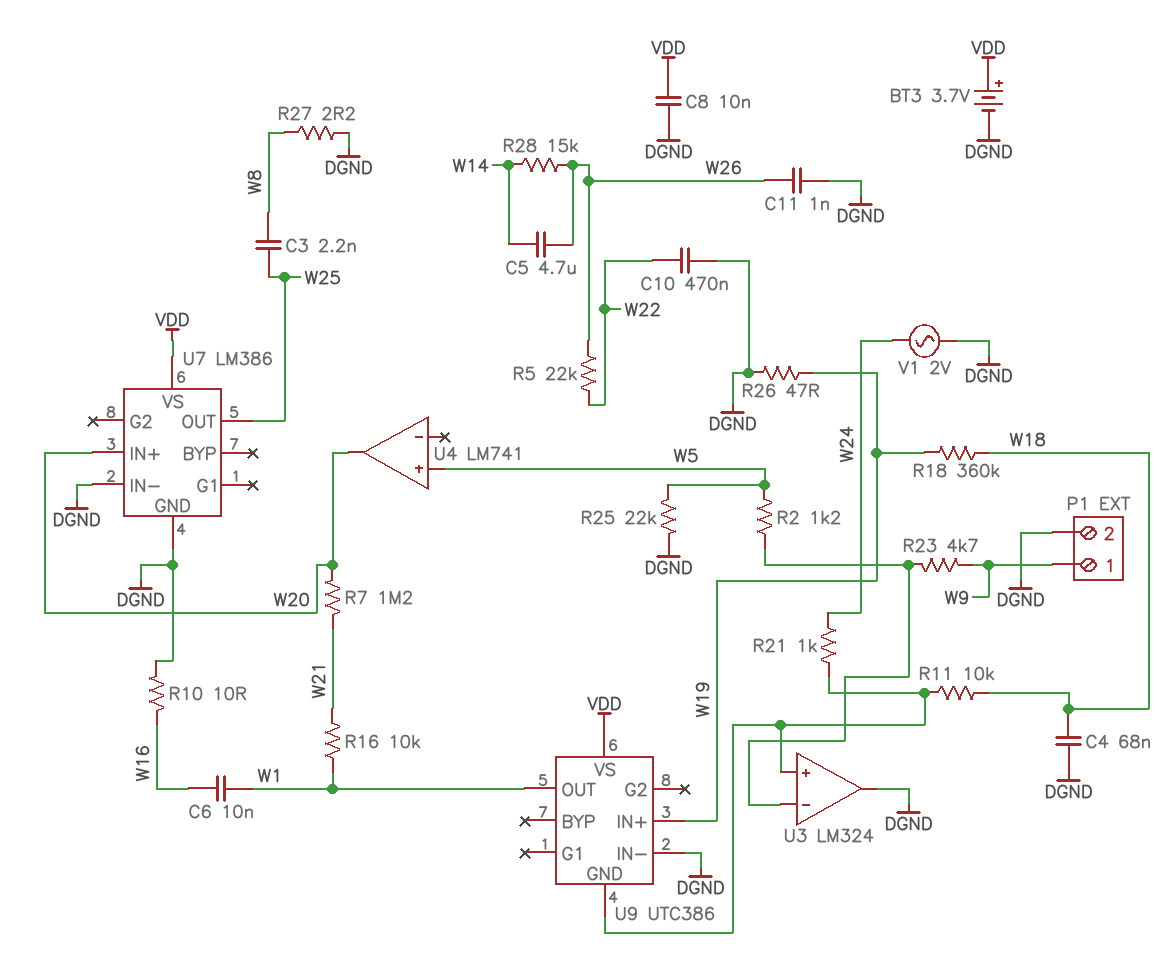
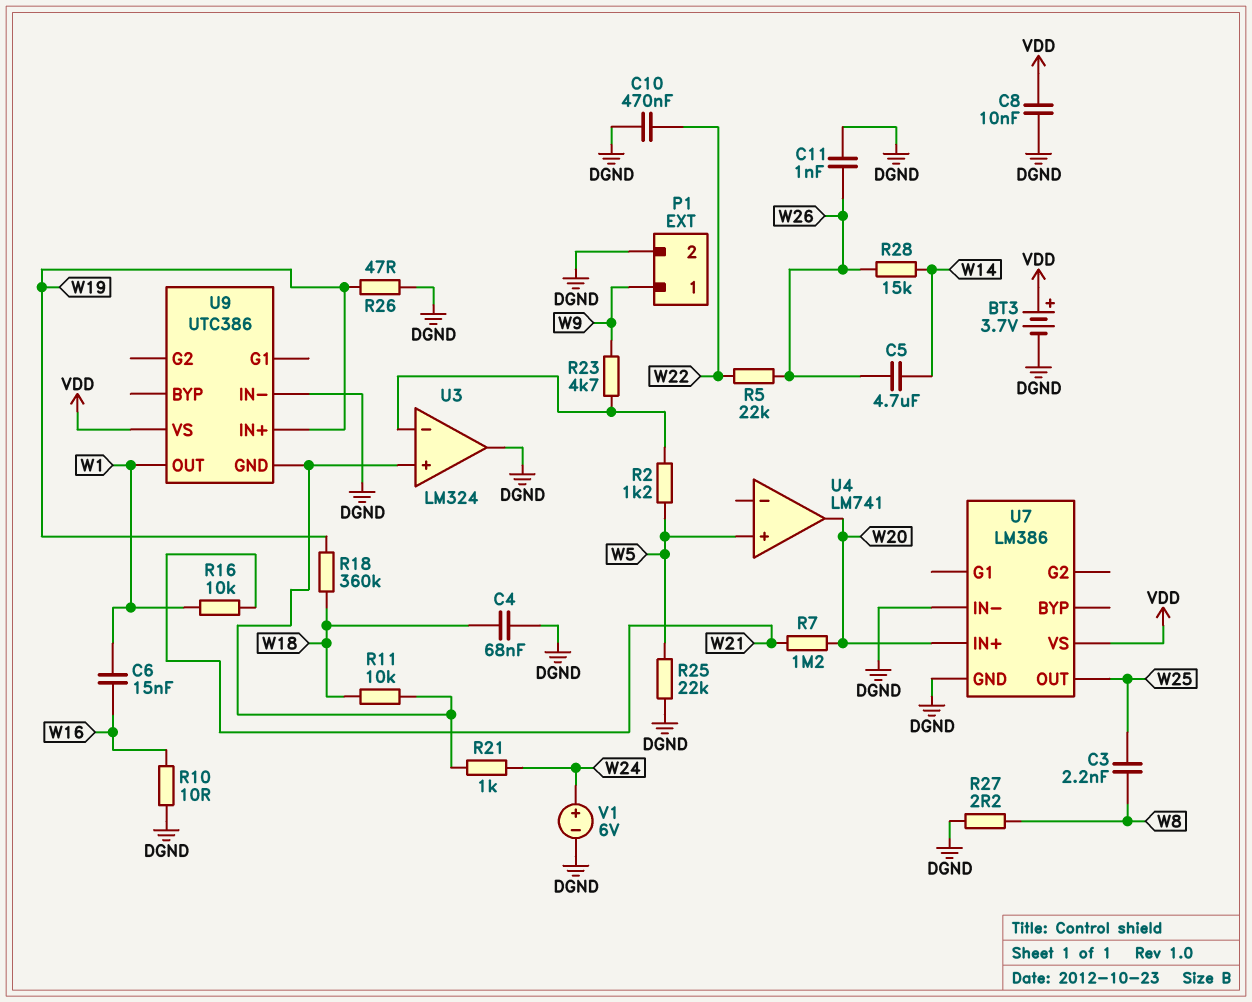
C6: 10nF (W1, W16) -> 15nF (W1, W16)
V1: AC 2V (DGND, W24) -> 6V (plus W24, minus DGND)

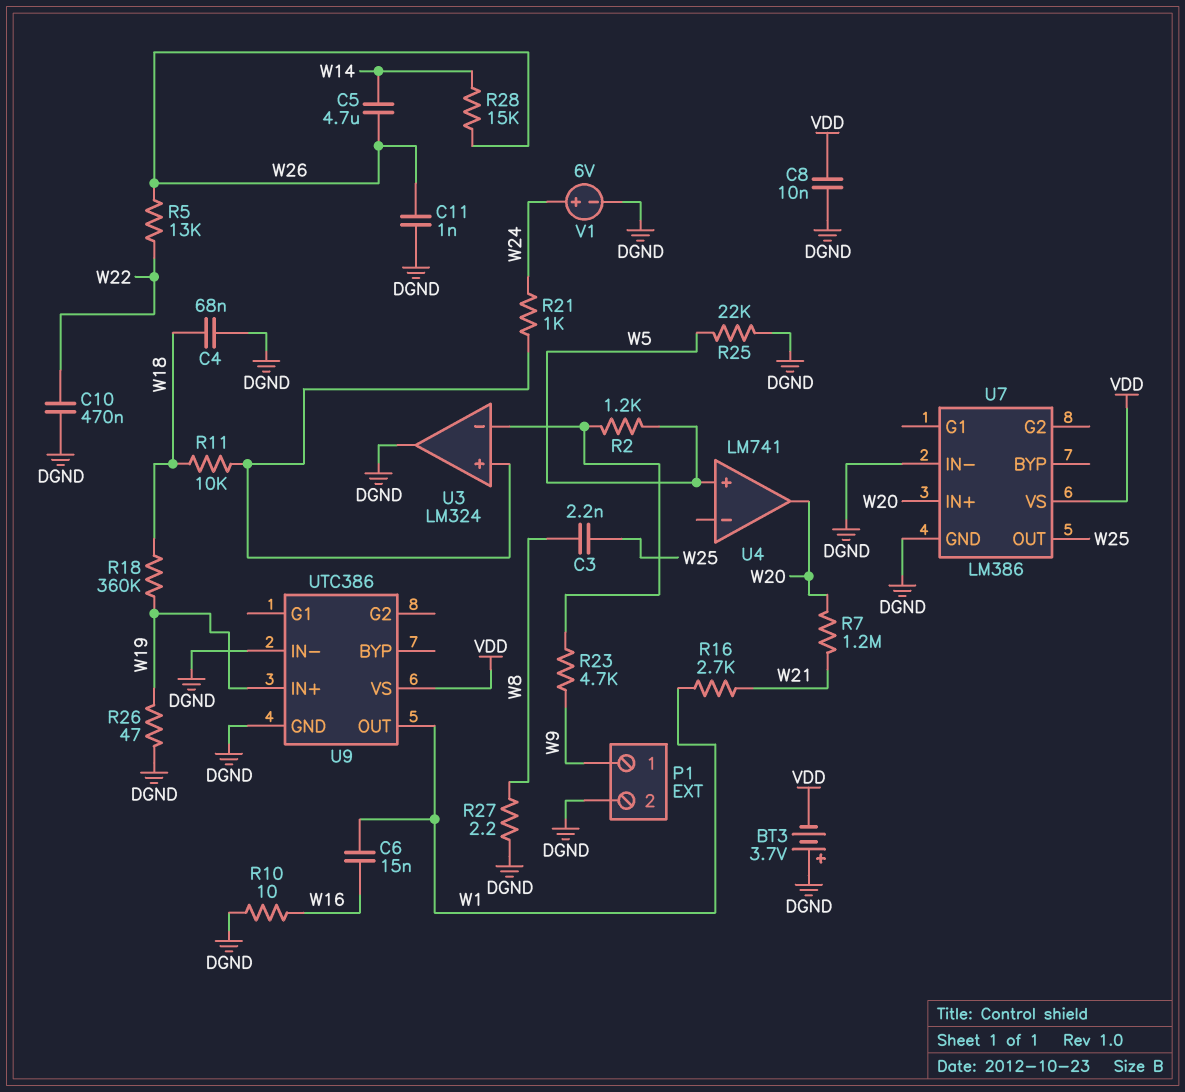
BT3: 3.7V (plus VDD, minus DGND) -> 3.7V (plus DGND, minus VDD)
R5: 22k (W22, W26) -> 13k (W22, W26)
R16: 10k (W1, W21) -> 2.7k (W1, W21)
U9 pin GND: U3/in+ -> DGND

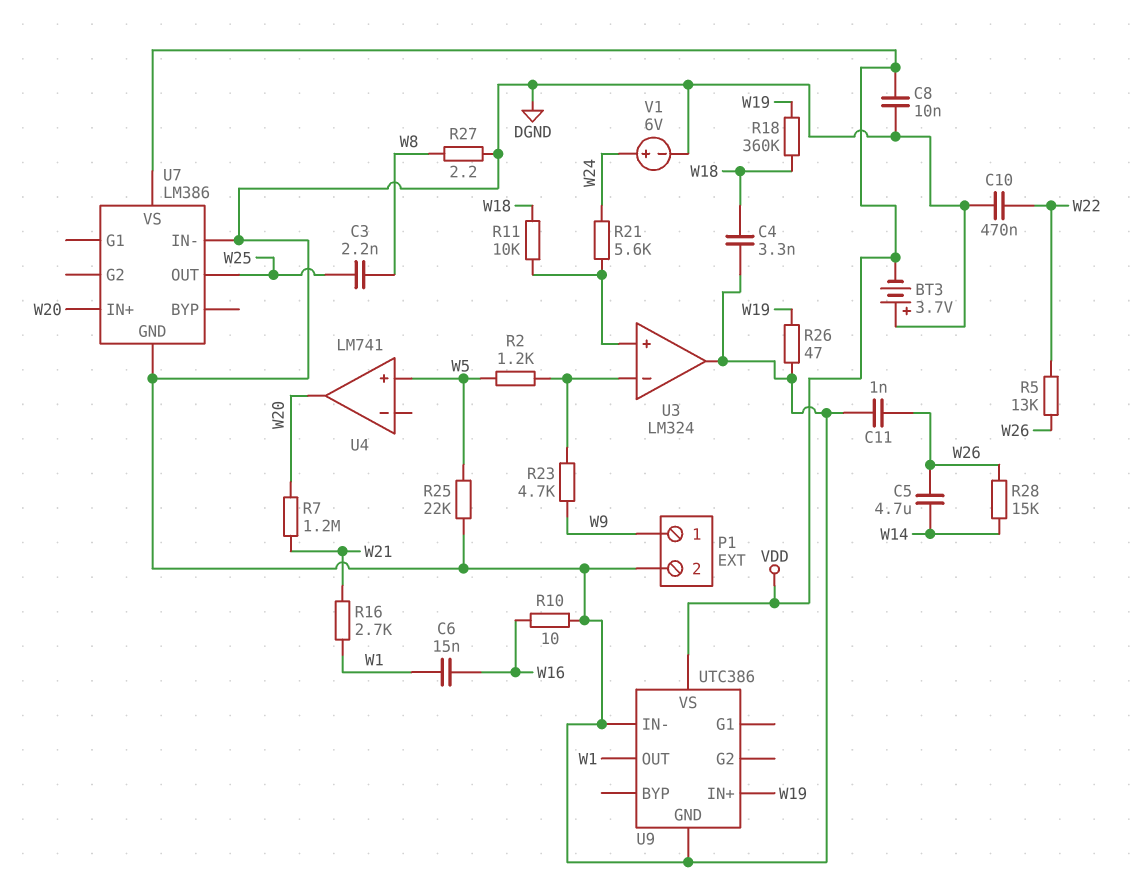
C4: 68nF (DGND, W18) -> 3.3nF (DGND, W18)
R21: 1k (U3/in+, W24) -> 5.6k (U3/in+, W24)

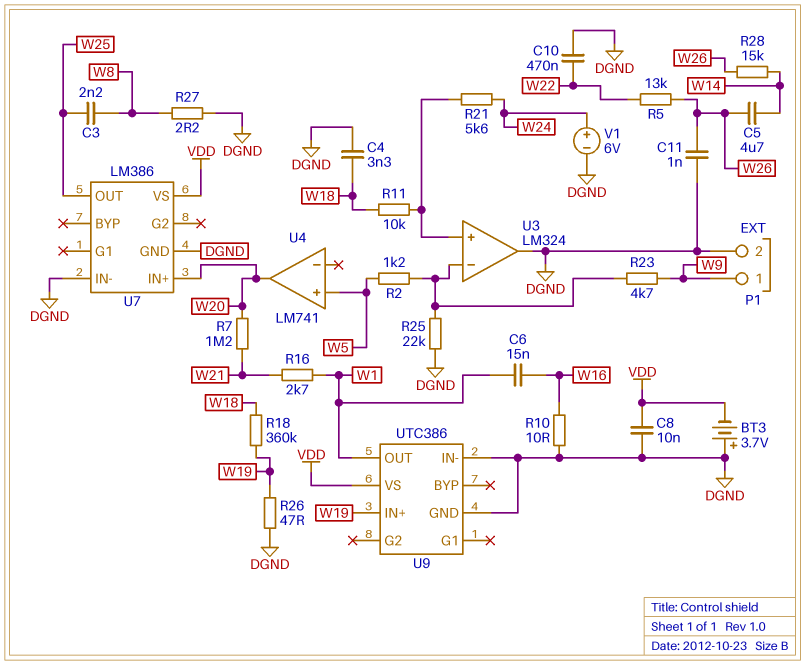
R25: 22k (DGND, W5) -> 22k (DGND, U3/in-)

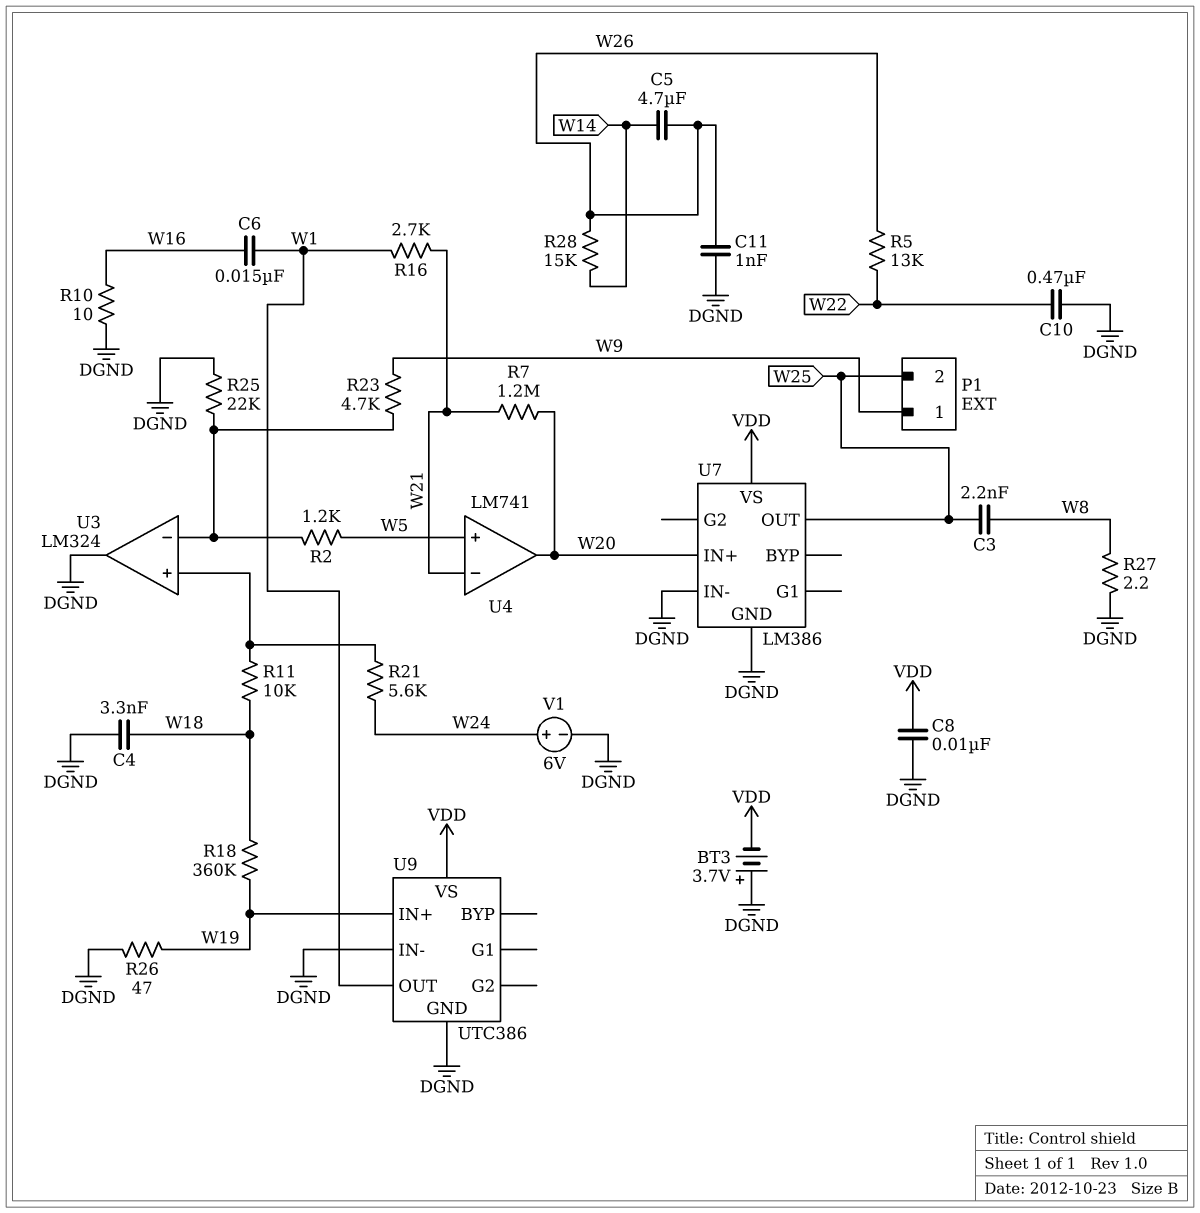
P1 pin 2: DGND -> W25
U4 pin in-: none -> W21

